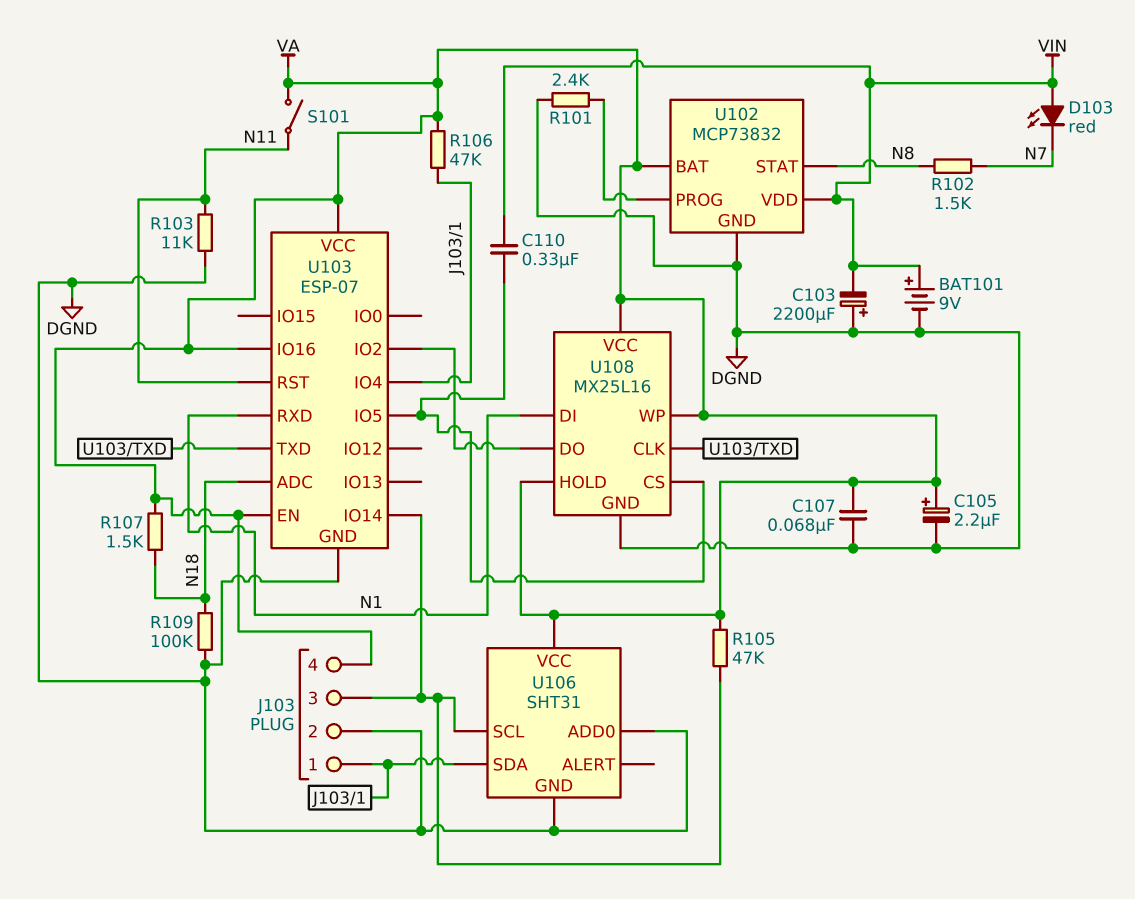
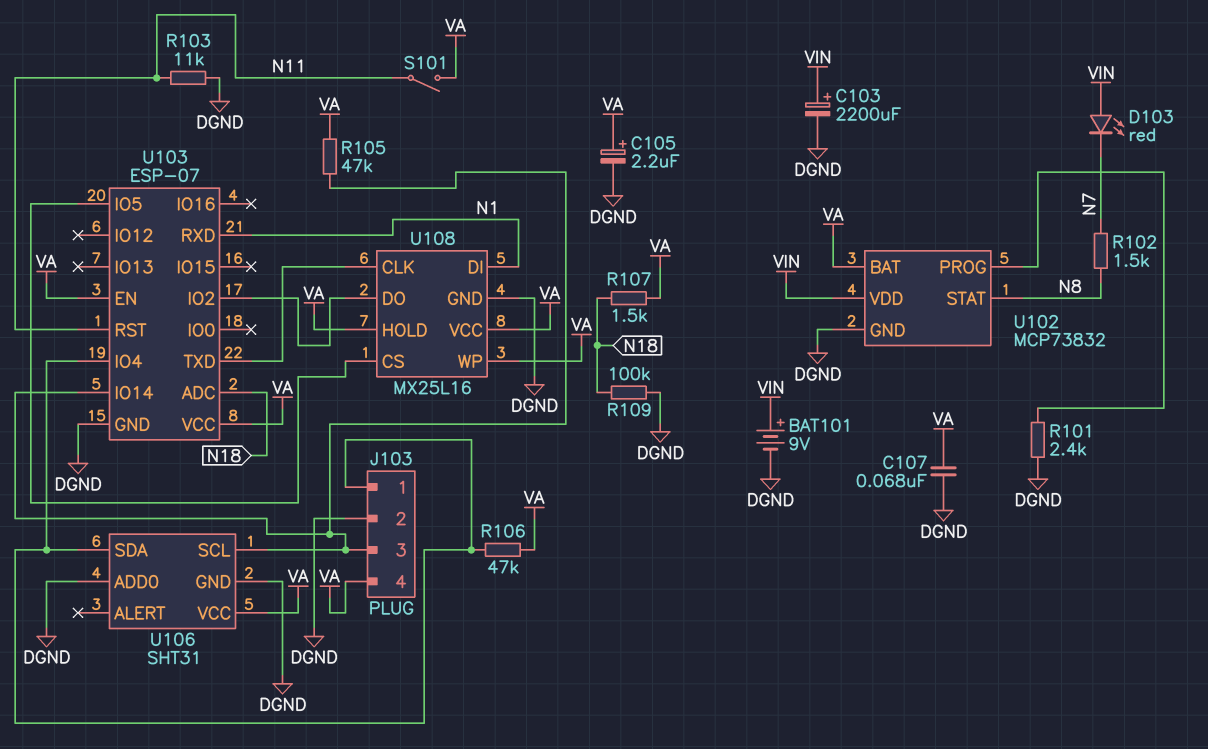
C103: 2200uF (plus DGND, minus VIN) -> 2200uF (plus VIN, minus DGND)
C110: 330nF (U103/IO5, VIN) -> none
U103 pin IO16: VA -> none

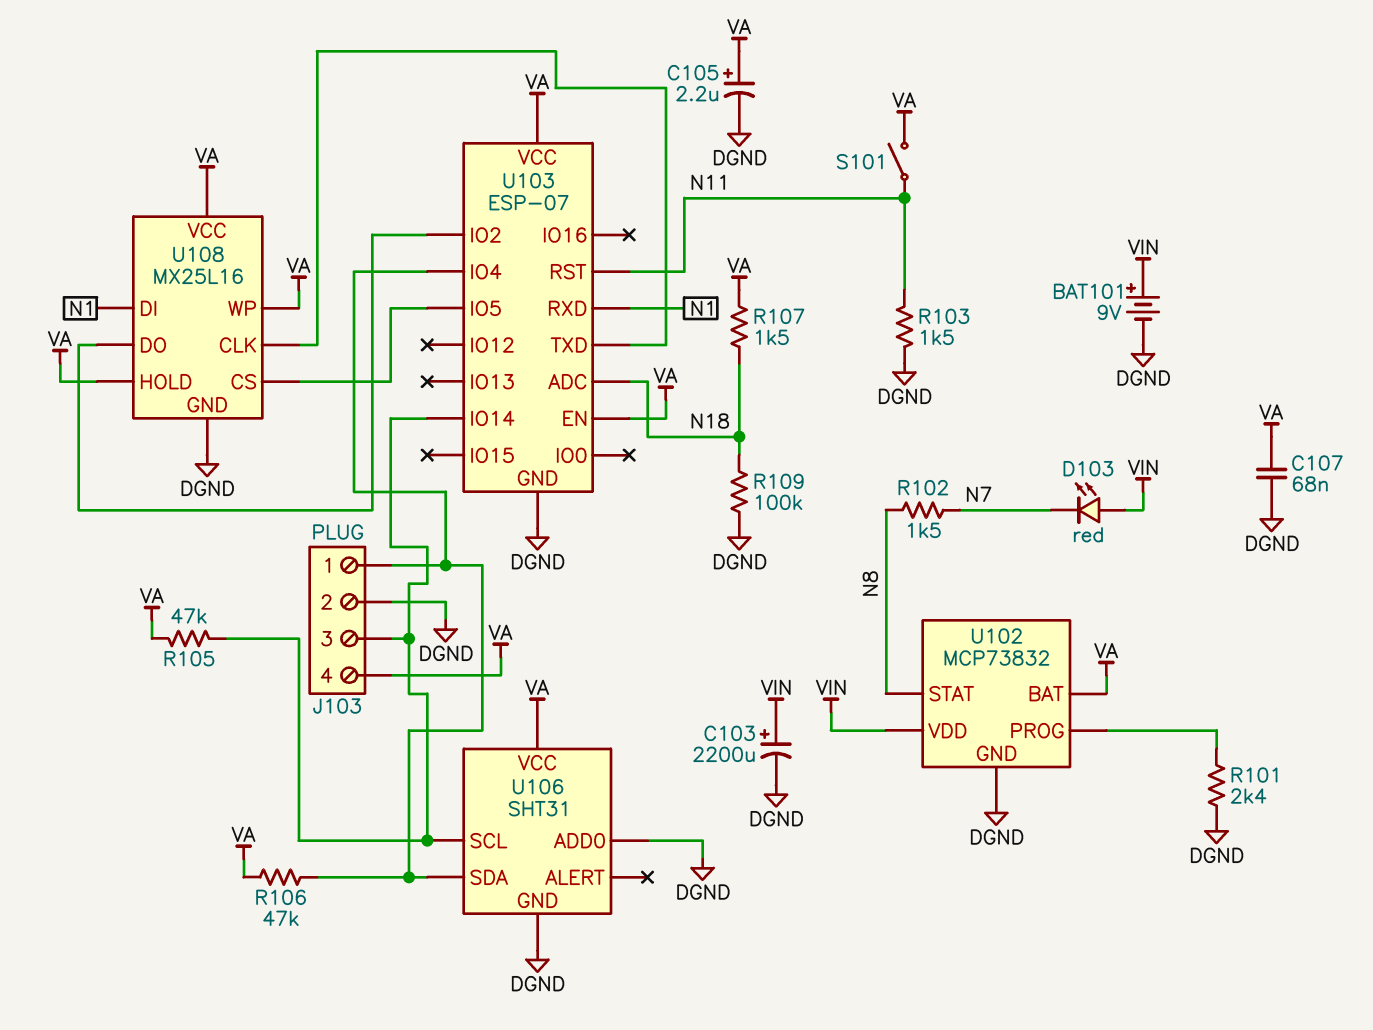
R103: 11k (DGND, N11) -> 1.5k (DGND, N11)

